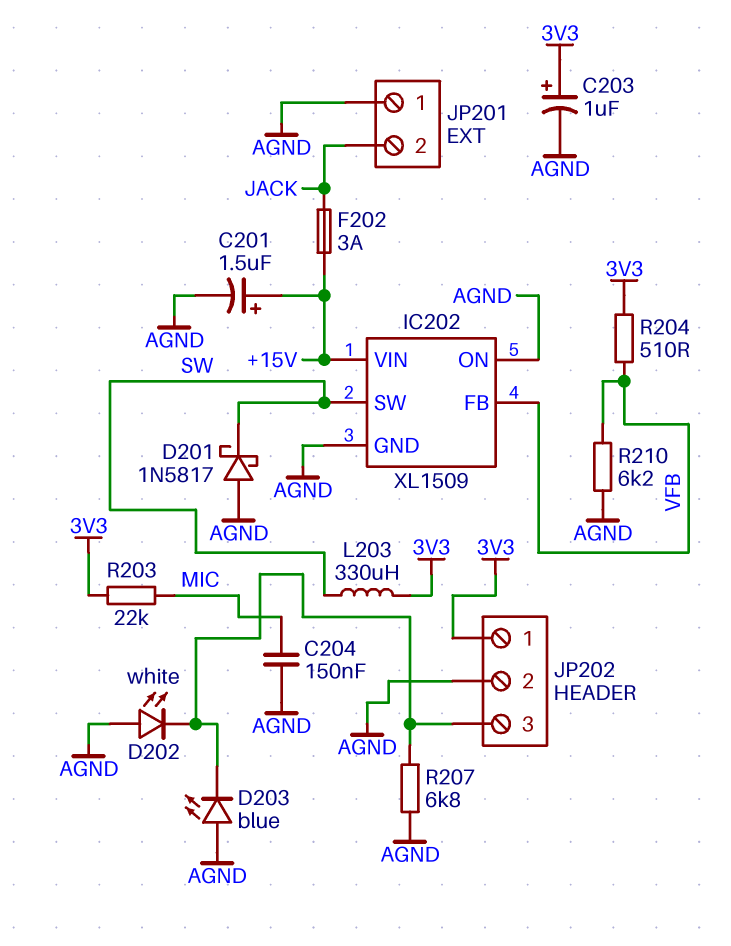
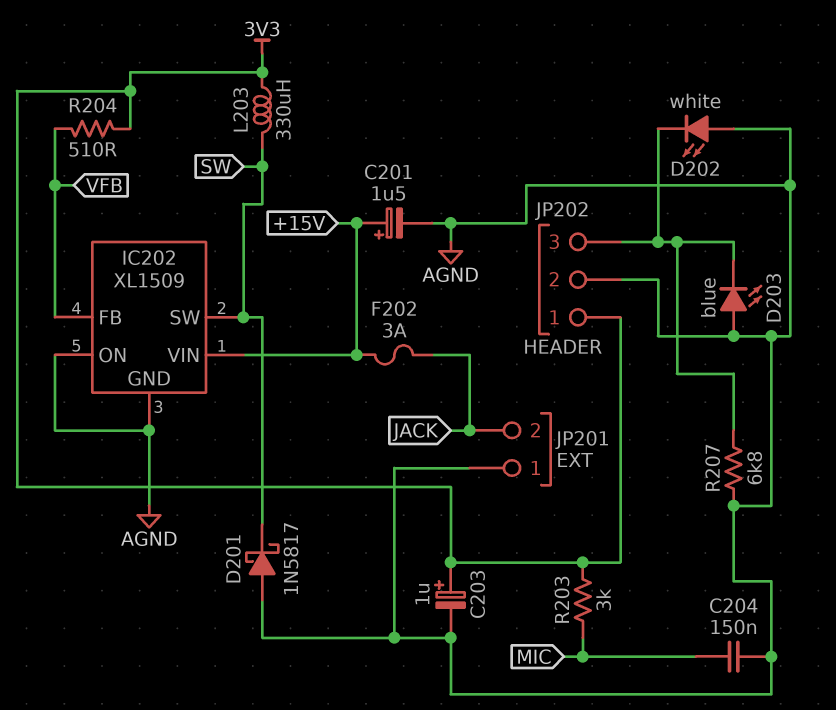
R203: 22k (3V3, MIC) -> 3k (3V3, MIC)
R210: 6.2k (AGND, VFB) -> none

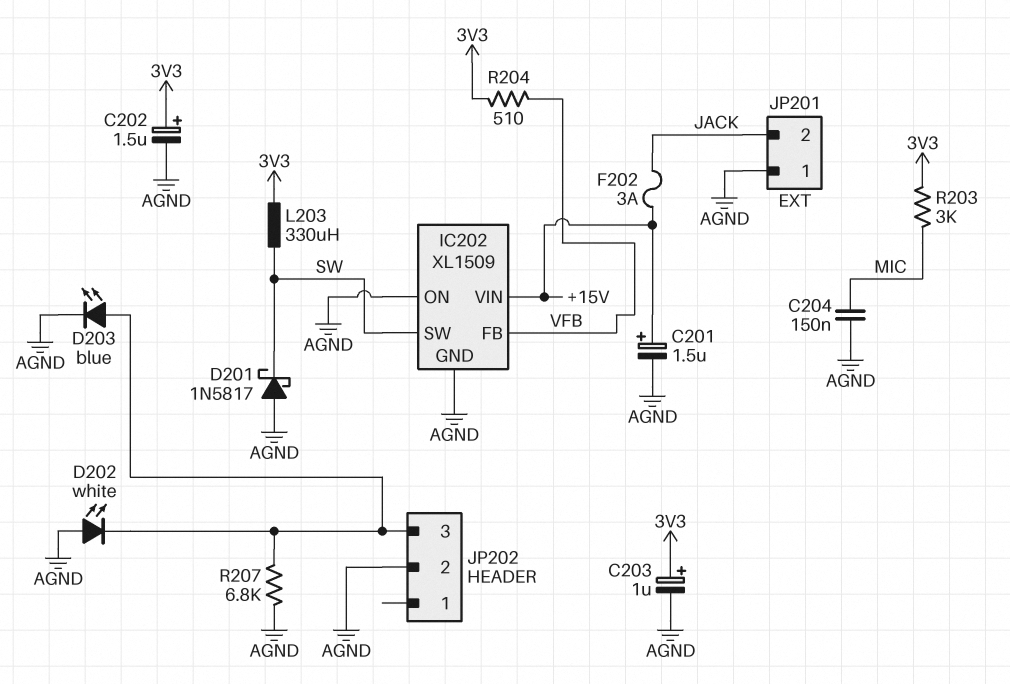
C202: none -> 1.5uF (plus 3V3, minus AGND)
D203: LED blue (A AGND, K JP202/3) -> LED blue (A JP202/3, K AGND)
JP202 pin 1: 3V3 -> none

